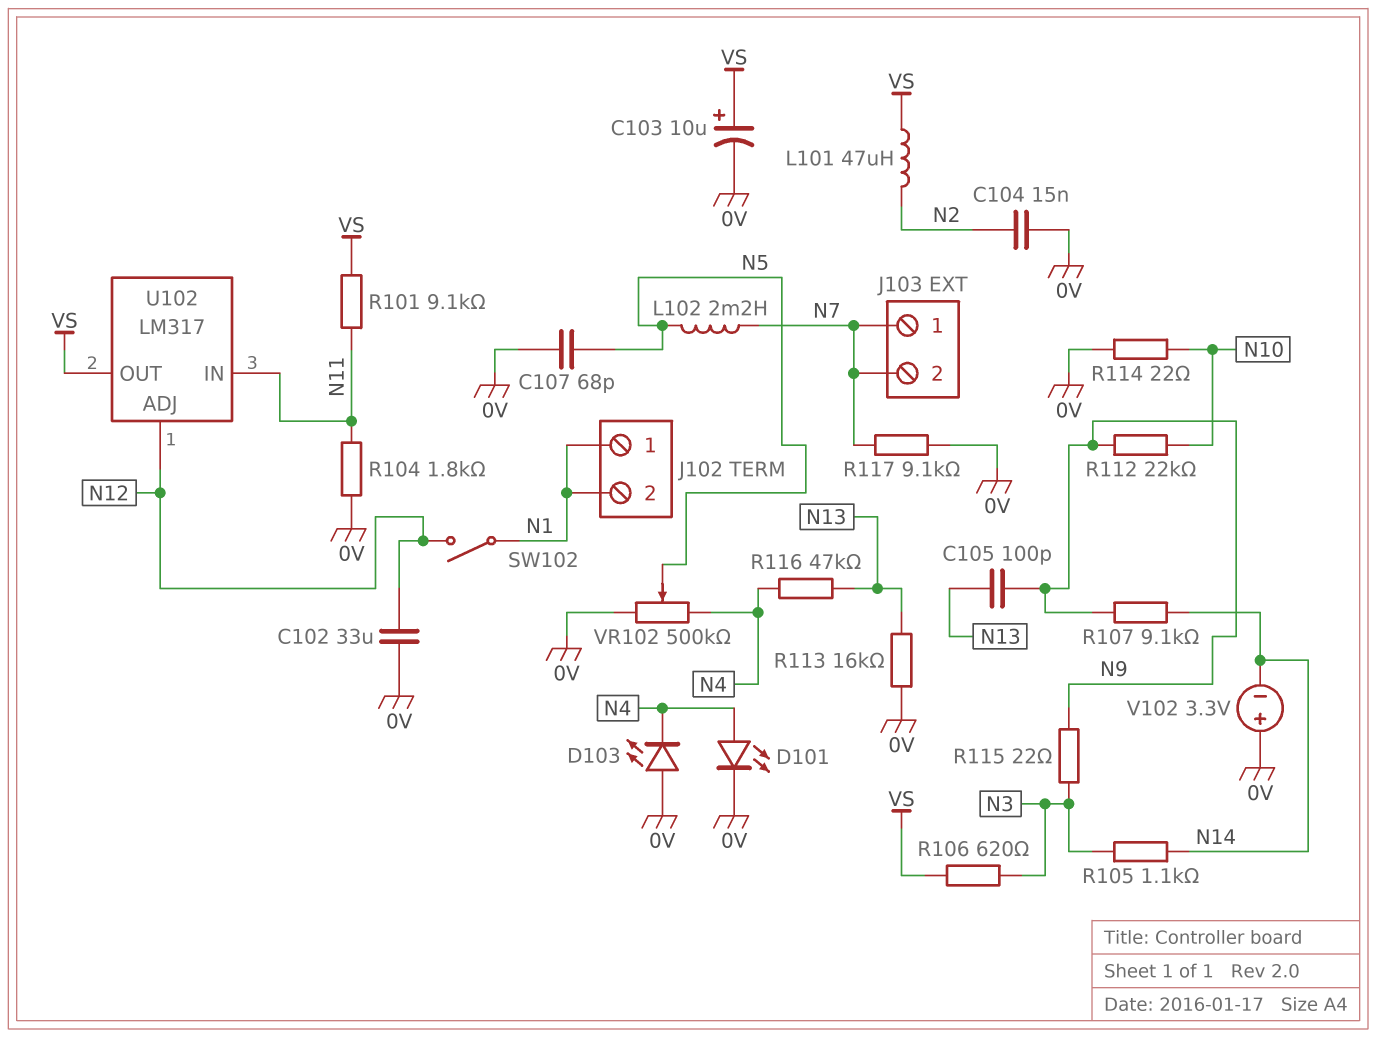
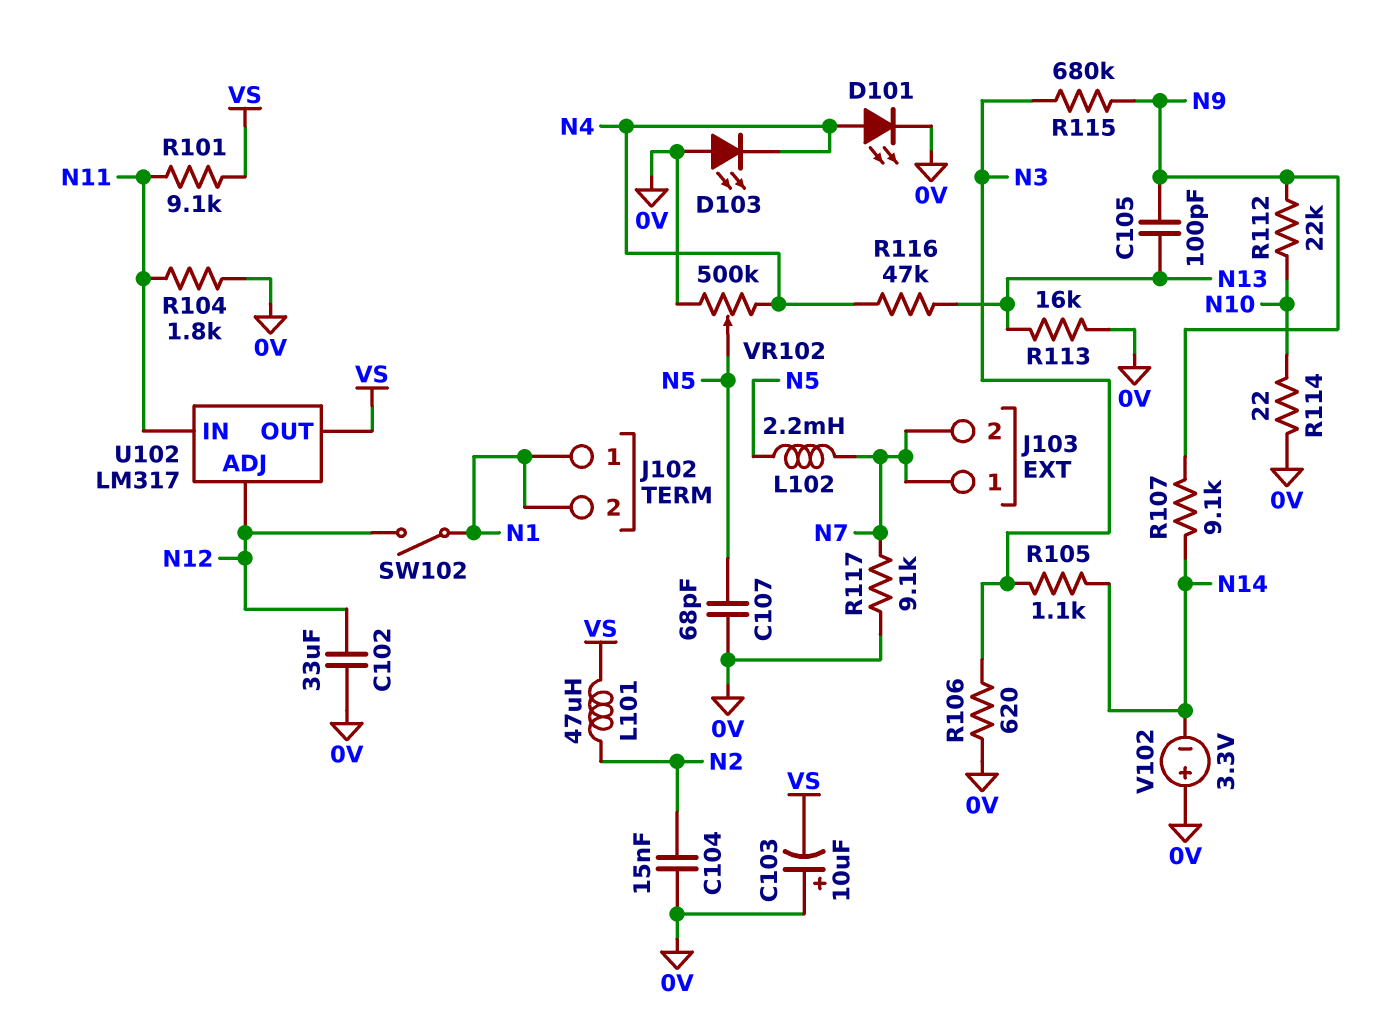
C103: 10uF (plus VS, minus 0V) -> 10uF (plus 0V, minus VS)
R106: 620 (N3, VS) -> 620 (0V, N3)
R115: 22 (N3, N9) -> 680k (N3, N9)

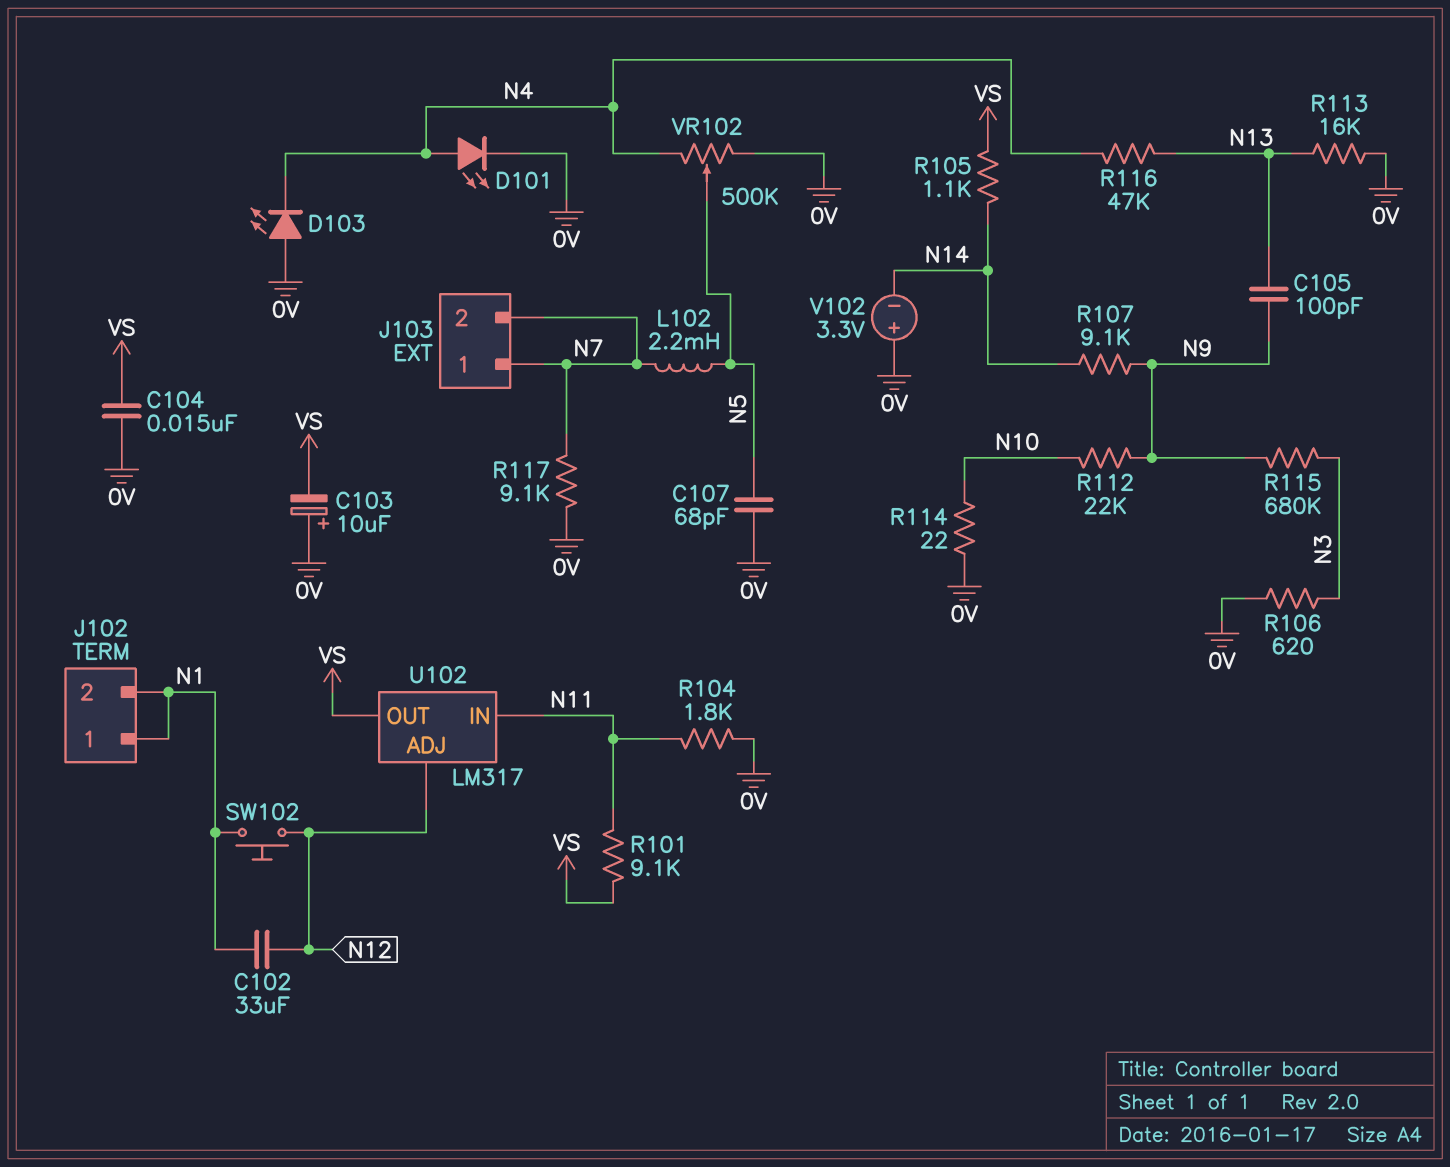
C102: 33uF (0V, N12) -> 33uF (N1, N12)
C104: 15nF (0V, N2) -> 15nF (0V, VS)
L101: 47uH (N2, VS) -> none
R105: 1.1k (N3, N14) -> 1.1k (N14, VS)
SW102: switch (N1, N12) -> button (N1, N12)

